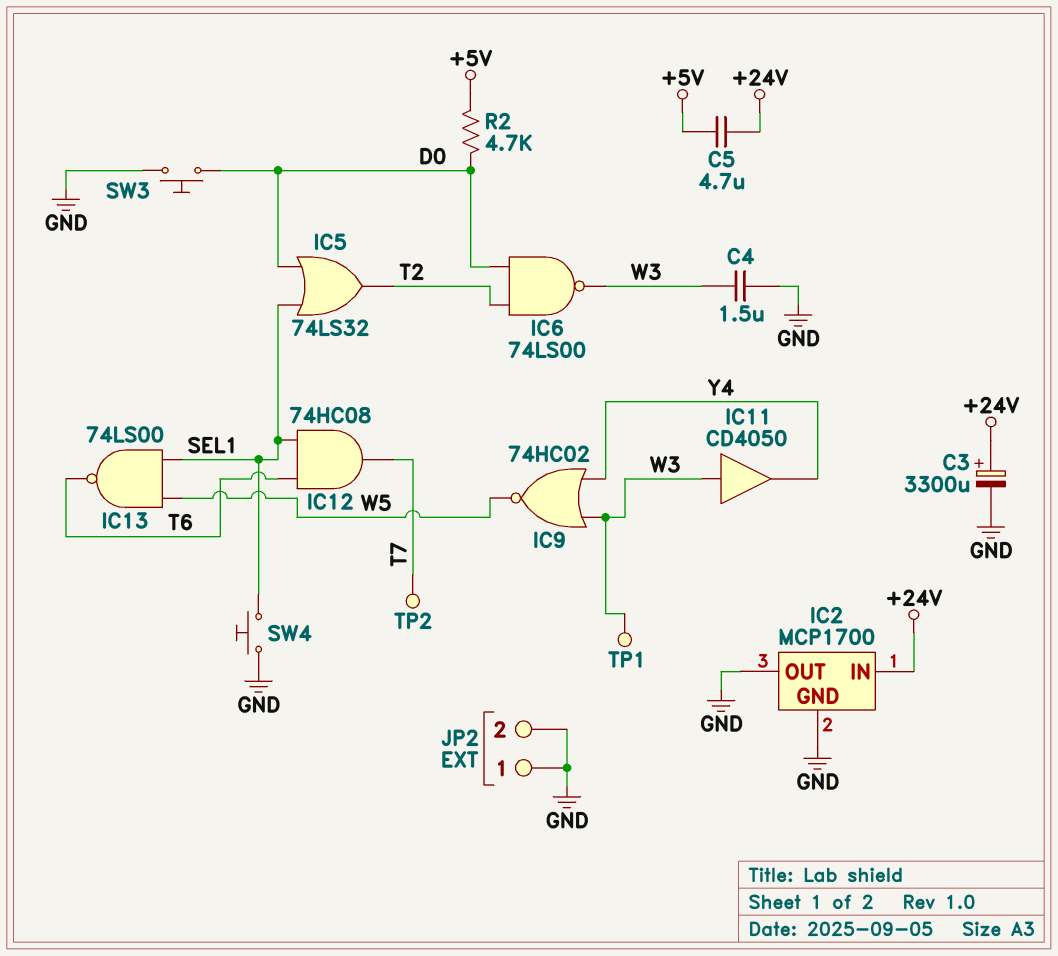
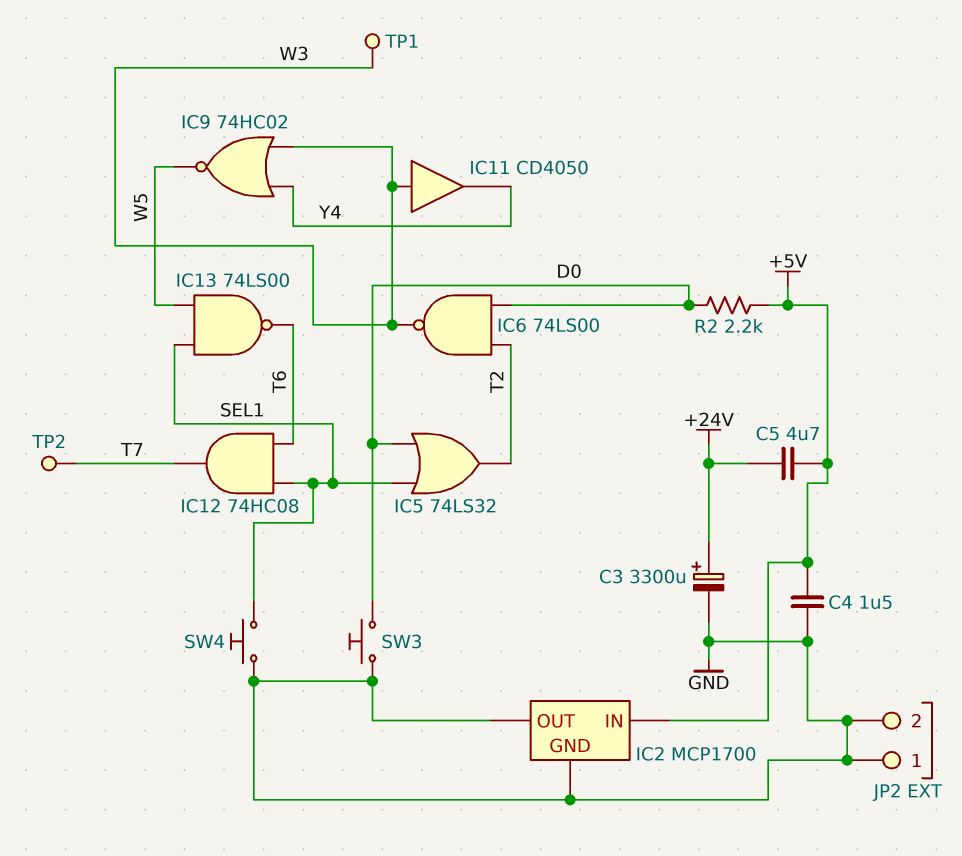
C4: 1.5uF (GND, W3) -> 1.5uF (+5V, GND)
IC2 pin IN: +24V -> +5V
R2: 4.7k (+5V, D0) -> 2.2k (+5V, D0)

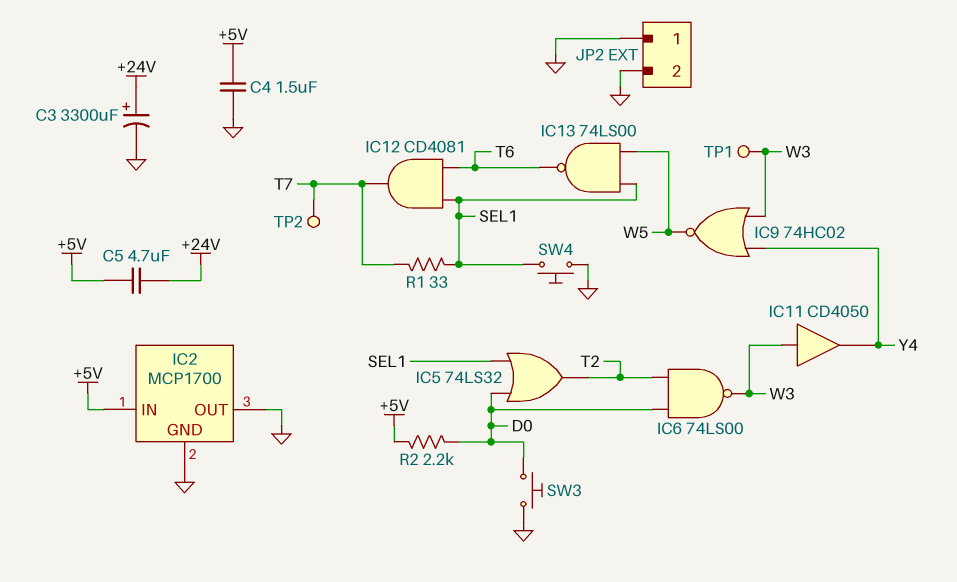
IC12: AND 74HC08 (in SEL1, in T6, out T7) -> AND CD4081 (in SEL1, in T6, out T7)
R1: none -> 33 (SEL1, T7)

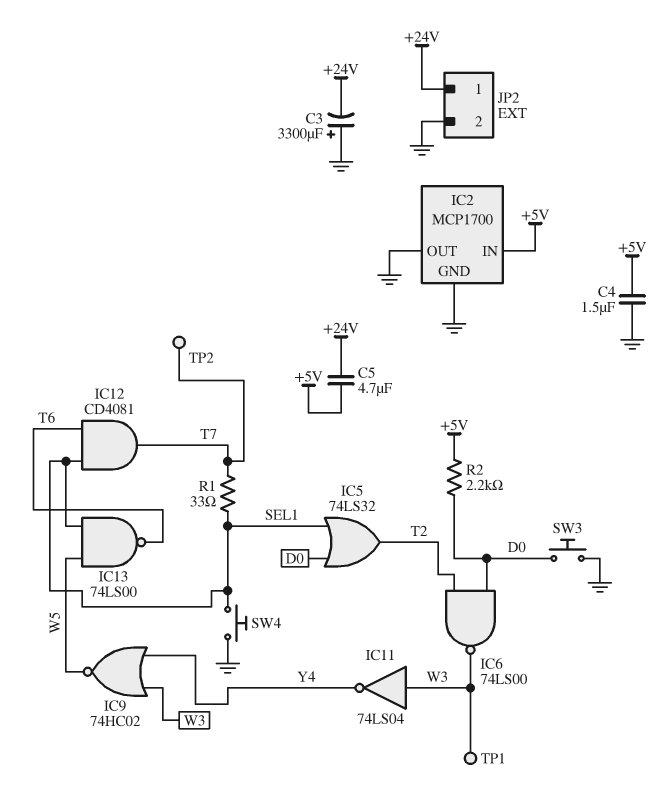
C3: 3300uF (plus +24V, minus GND) -> 3300uF (plus GND, minus +24V)
IC11: buffer CD4050 (in W3, out Y4) -> NOT 74LS04 (in W3, out Y4)
JP2 pin 1: GND -> +24V

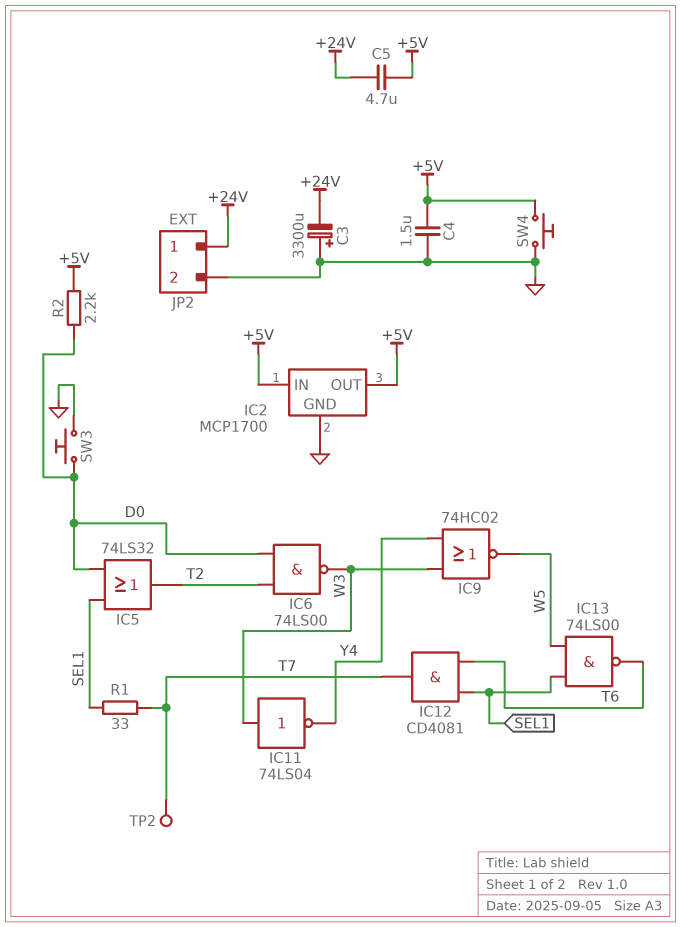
IC2 pin OUT: GND -> +5V
SW4: button (GND, SEL1) -> button (+5V, GND)
TP1: test point (W3) -> none

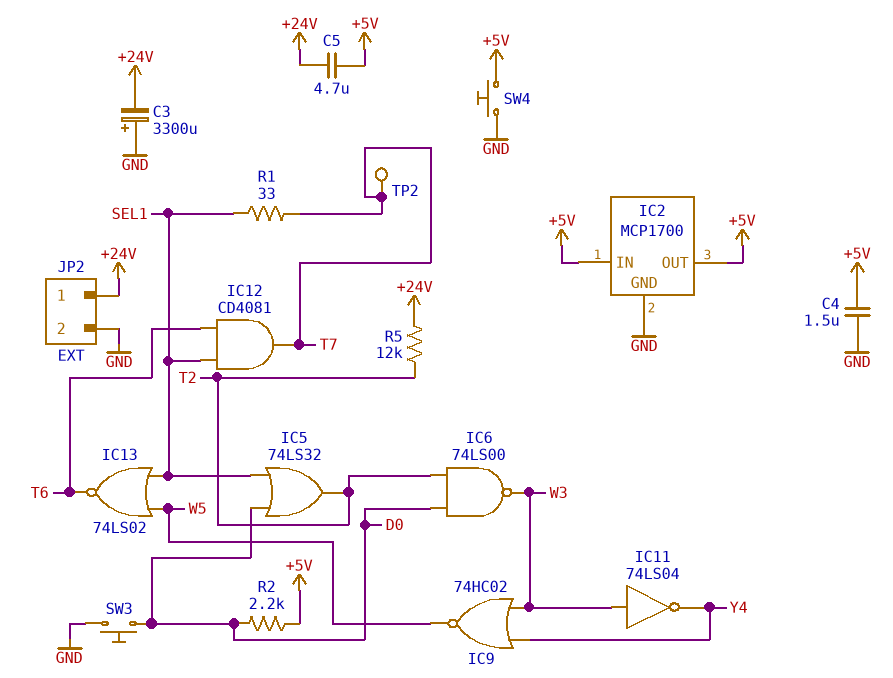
IC13: NAND 74LS00 (in SEL1, in W5, out T6) -> NOR 74LS02 (in SEL1, in W5, out T6)
R5: none -> 12k (+24V, T2)

